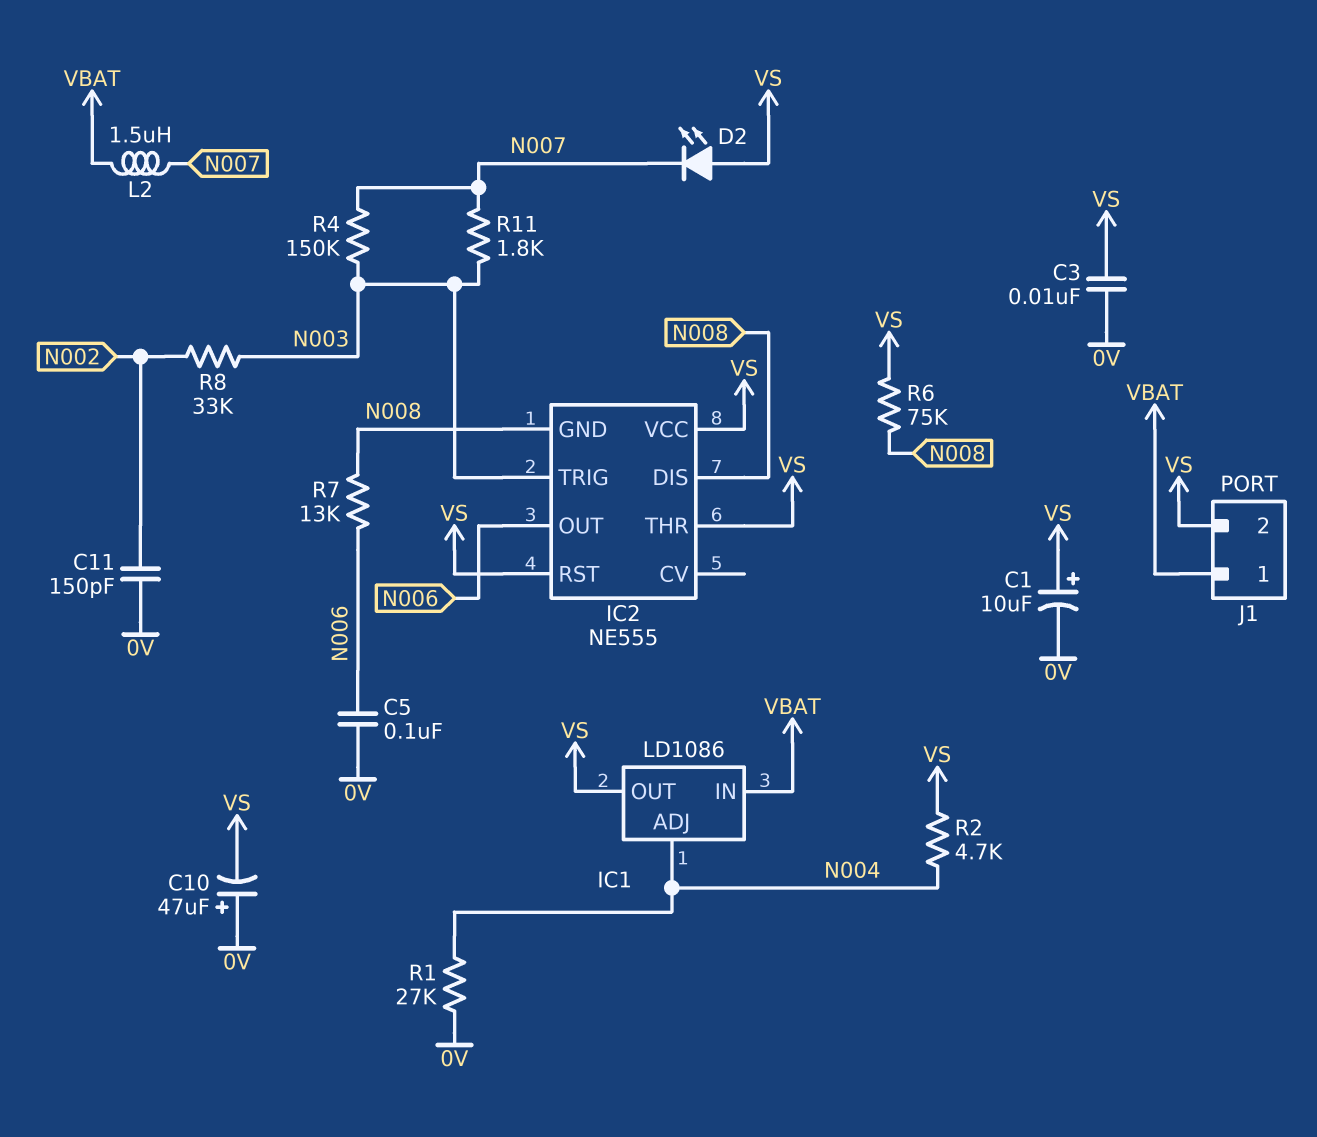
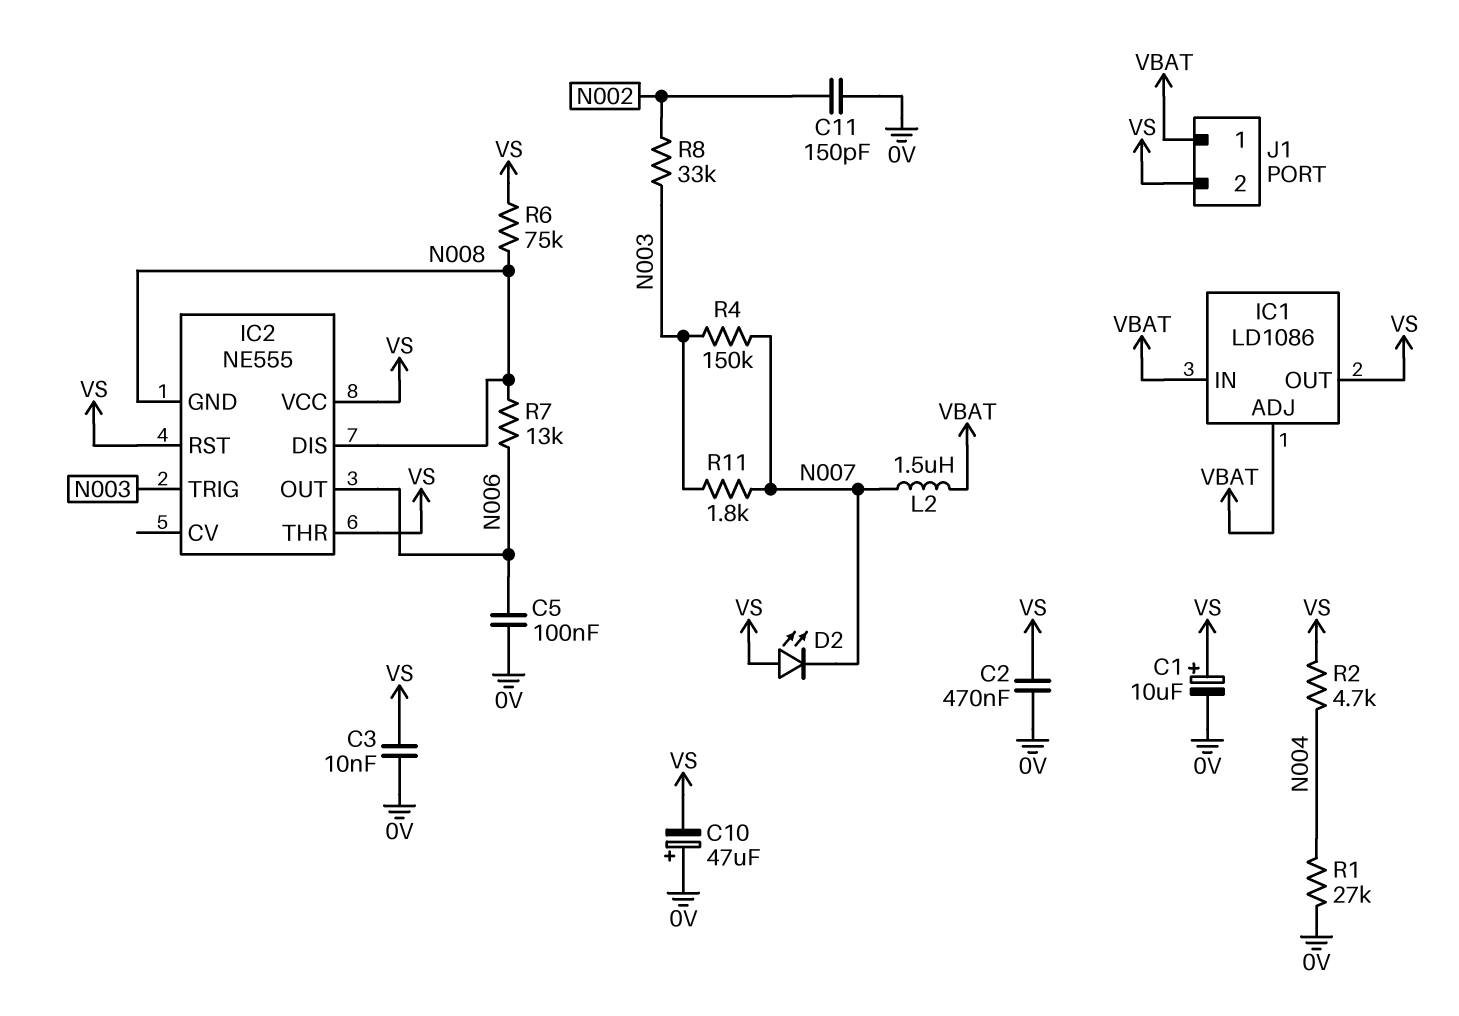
C2: none -> 470nF (0V, VS)
IC1 pin ADJ: N004 -> VBAT

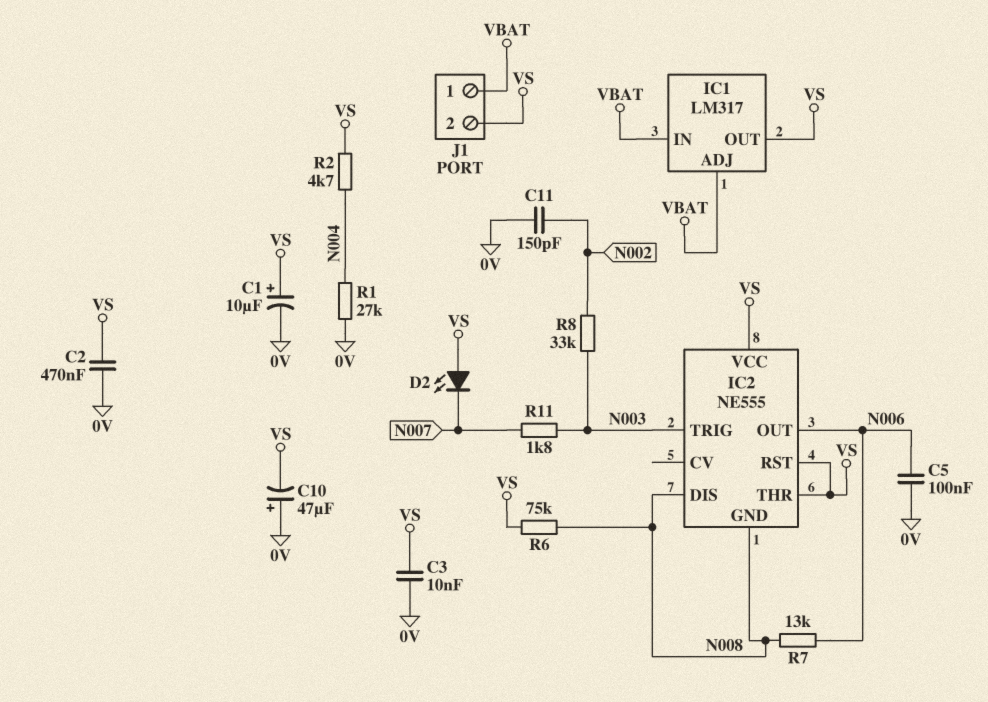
IC1: LD1086 -> LM317
L2: 1.5uH (N007, VBAT) -> none
R4: 150k (N003, N007) -> none

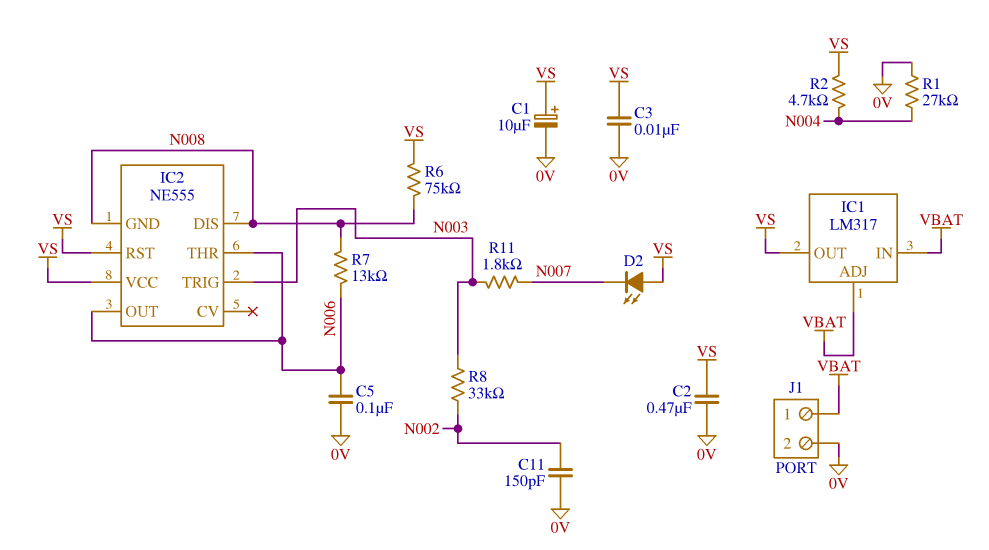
C10: 47uF (plus 0V, minus VS) -> none
IC2 pin THR: VS -> N006
J1 pin 2: VS -> 0V

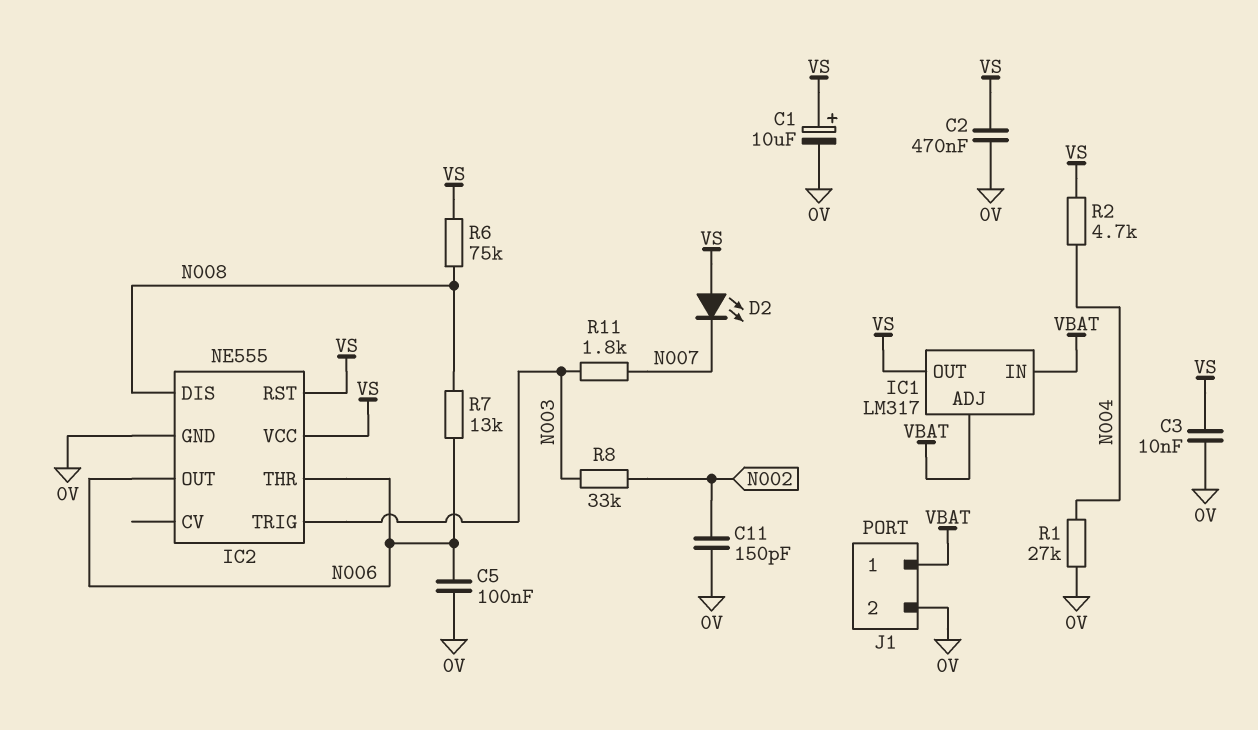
IC2 pin GND: N008 -> 0V

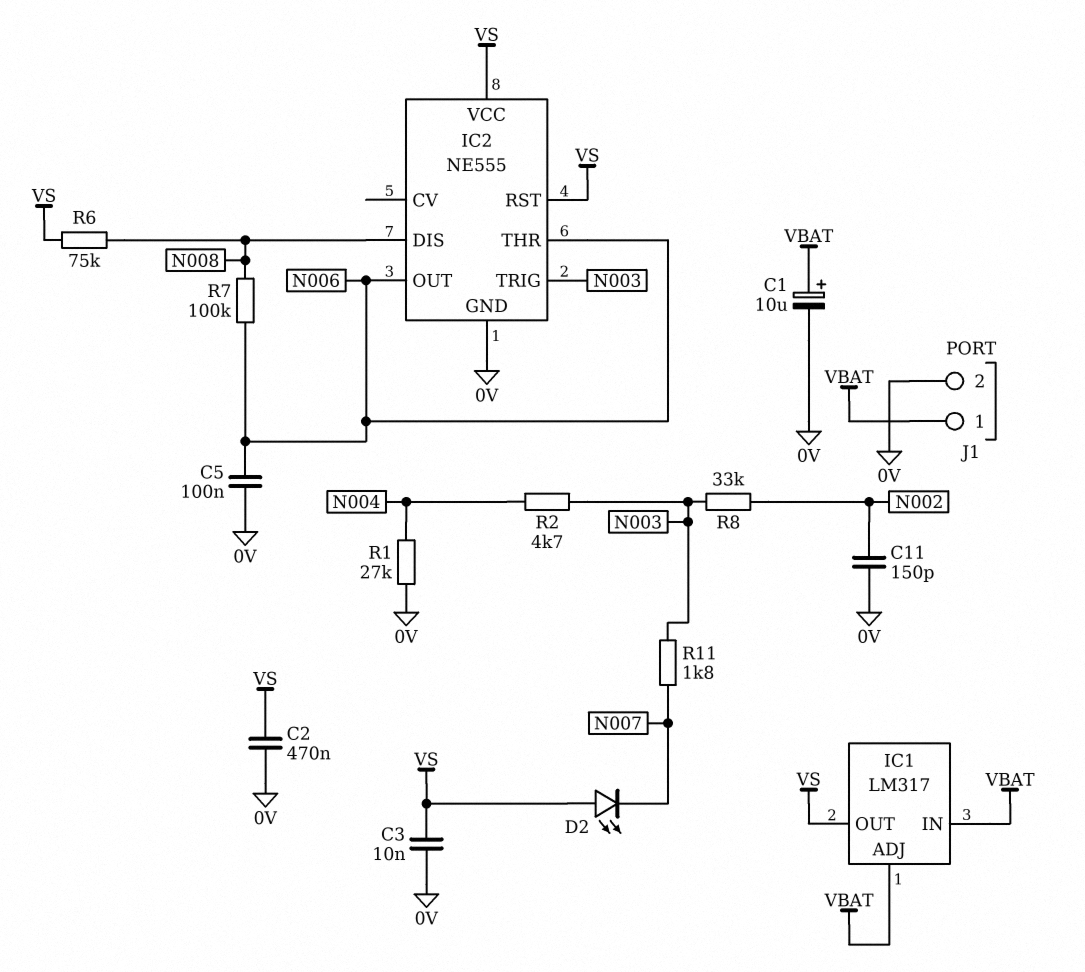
C1: 10uF (plus VS, minus 0V) -> 10uF (plus VBAT, minus 0V)
R2: 4.7k (N004, VS) -> 4.7k (N003, N004)
R7: 13k (N006, N008) -> 100k (N006, N008)

